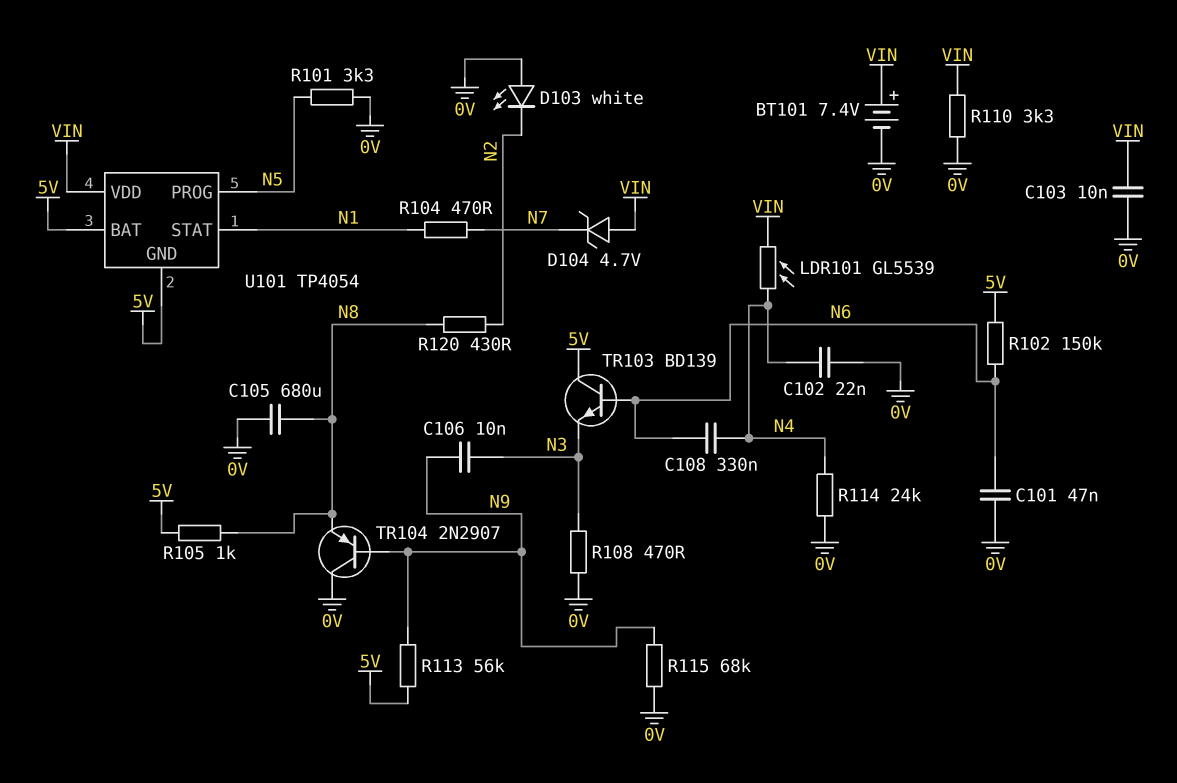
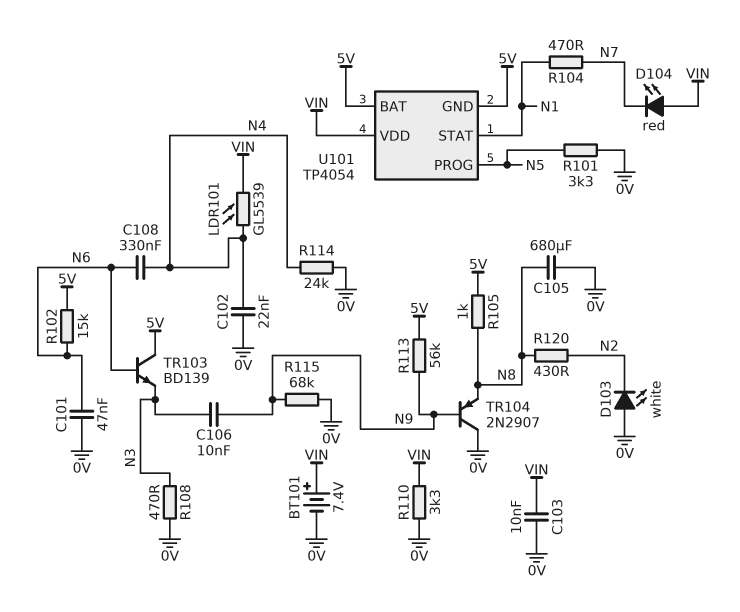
D104: zener 4.7V (A VIN, K N7) -> LED red (A VIN, K N7)
R102: 150k (5V, N6) -> 15k (5V, N6)

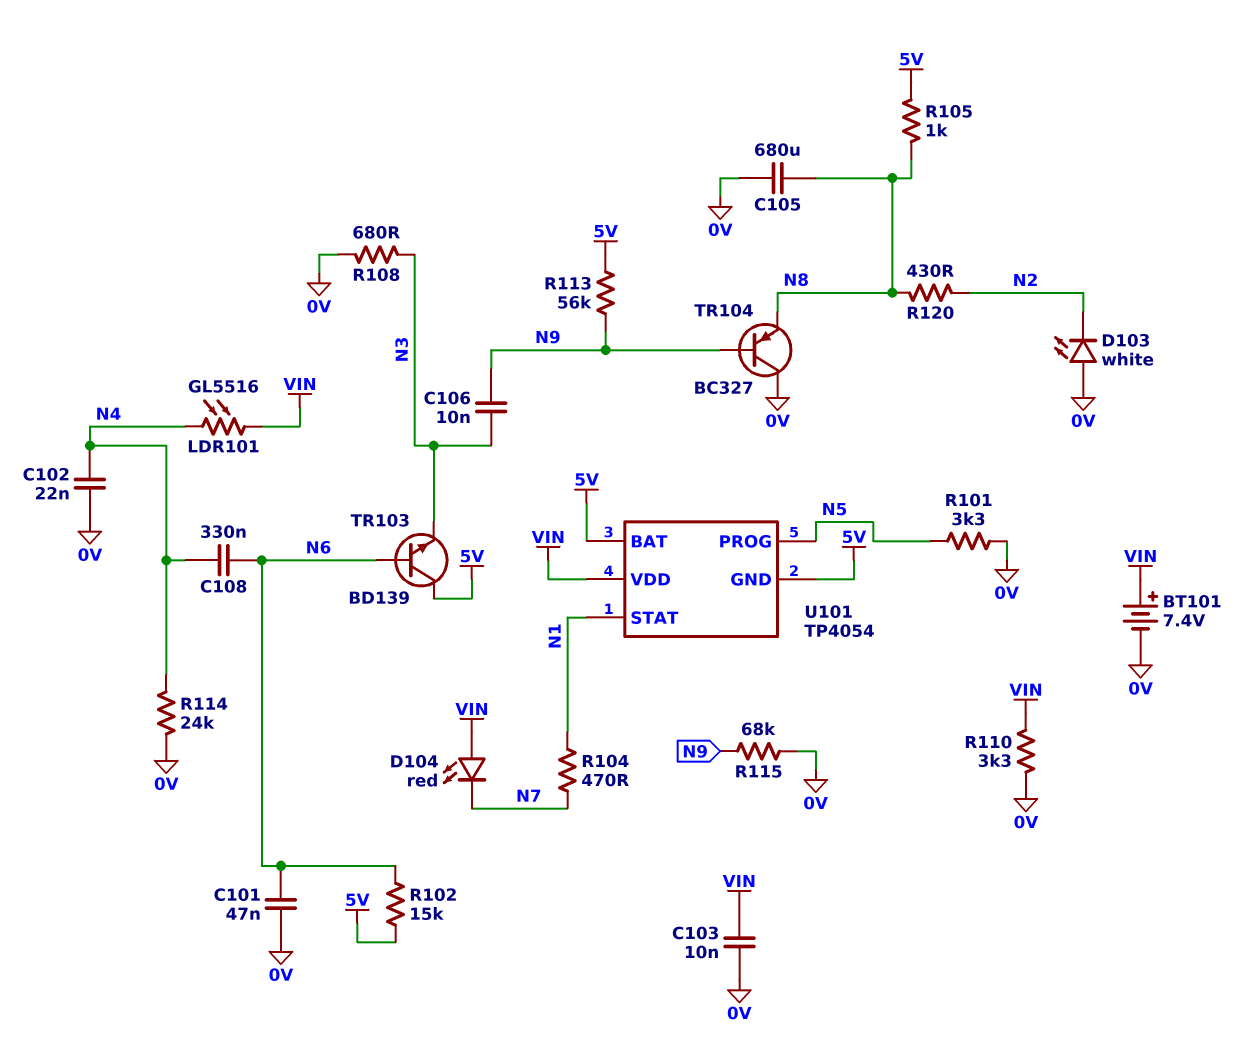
LDR101: GL5539 (N4, VIN) -> GL5516 (N4, VIN)
R108: 470 (0V, N3) -> 680 (0V, N3)
TR104: PNP 2N2907 (B N9, C 0V, E N8) -> PNP BC327 (B N9, C 0V, E N8)

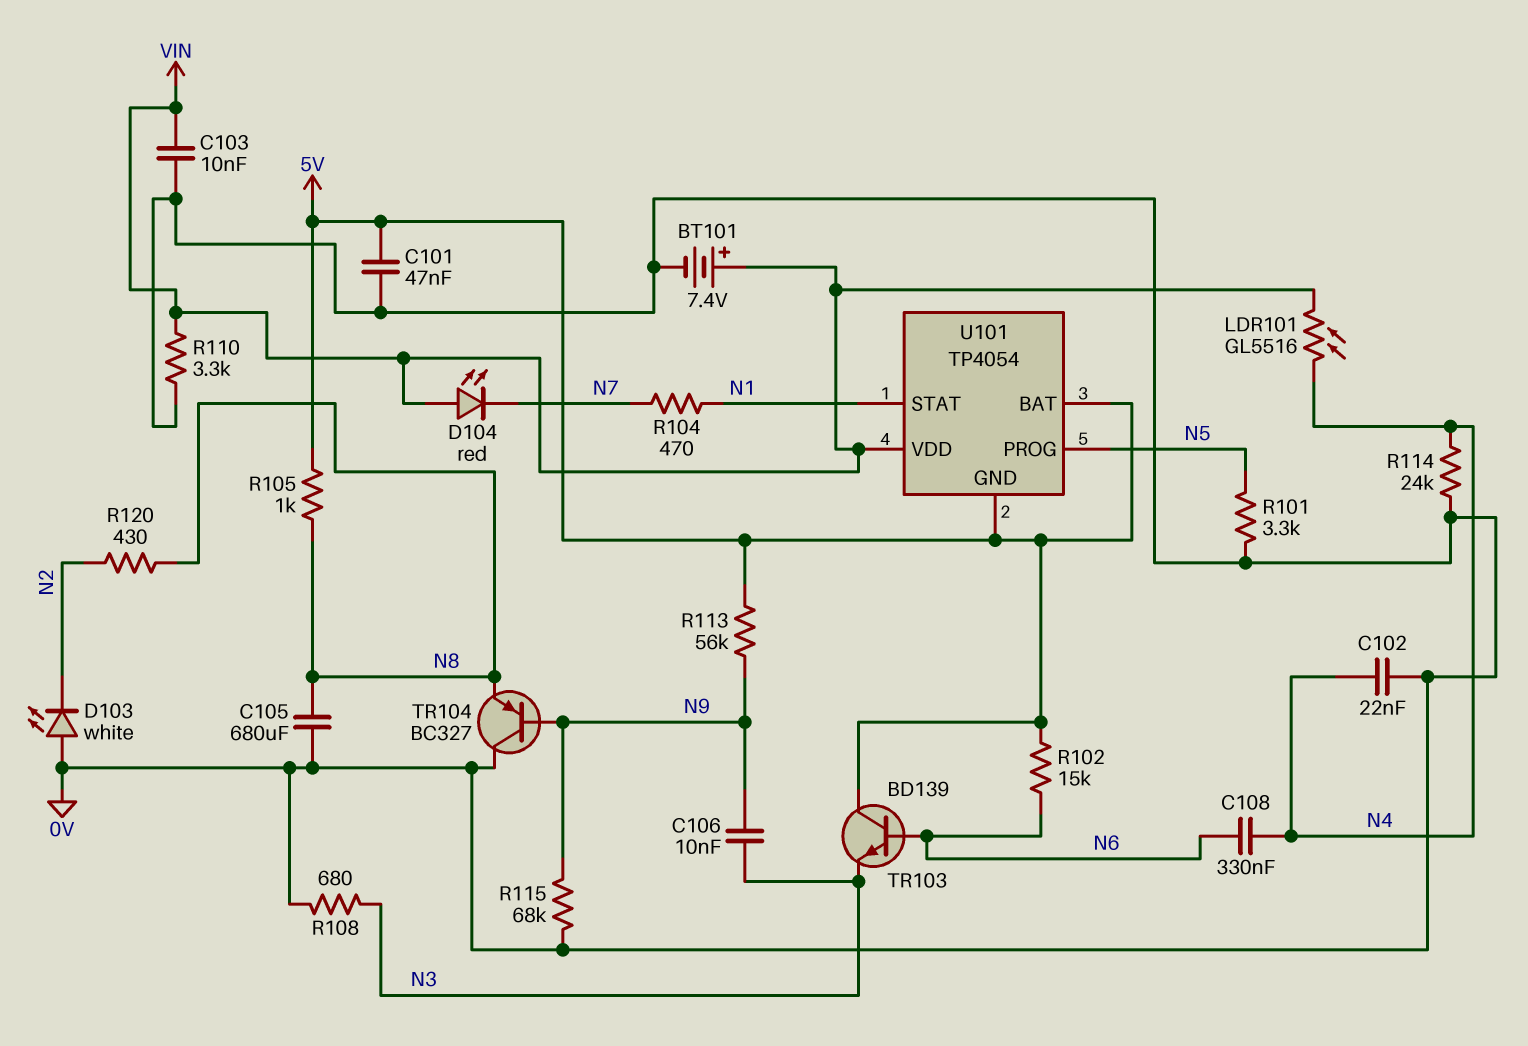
C101: 47nF (0V, N6) -> 47nF (0V, 5V)

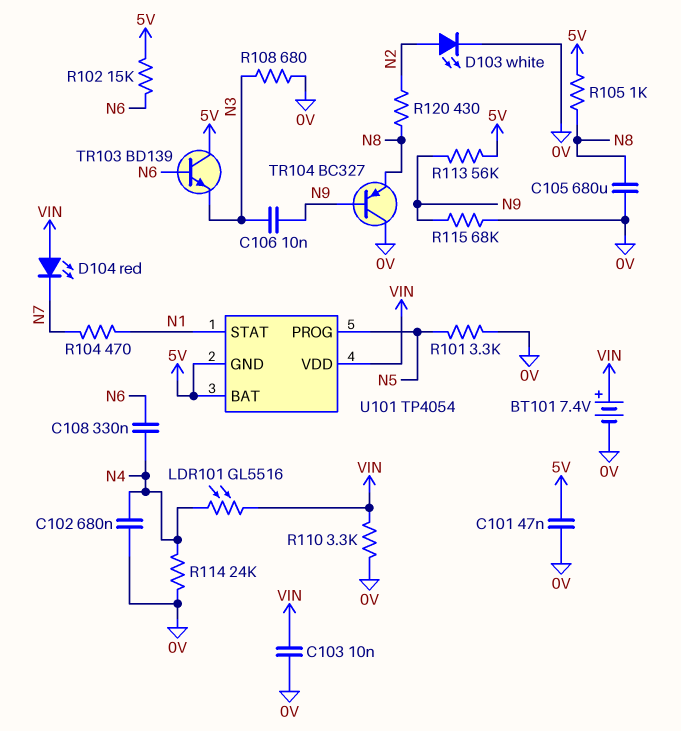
C102: 22nF (0V, N4) -> 680nF (0V, N4)
D103: LED white (A 0V, K N2) -> LED white (A N2, K 0V)

